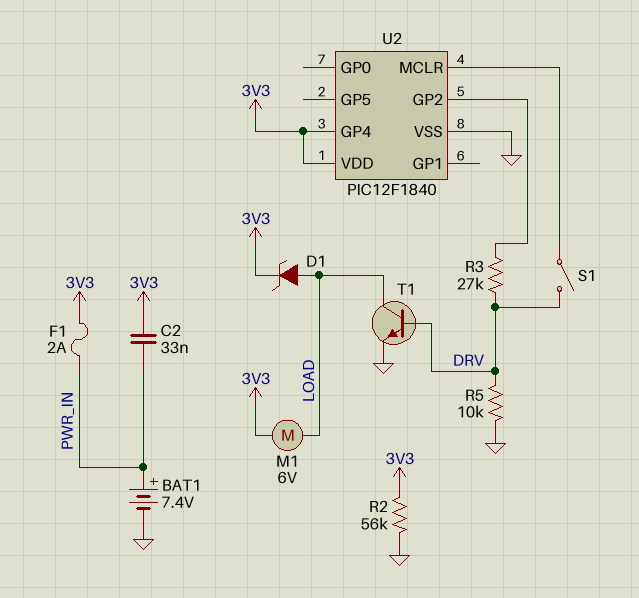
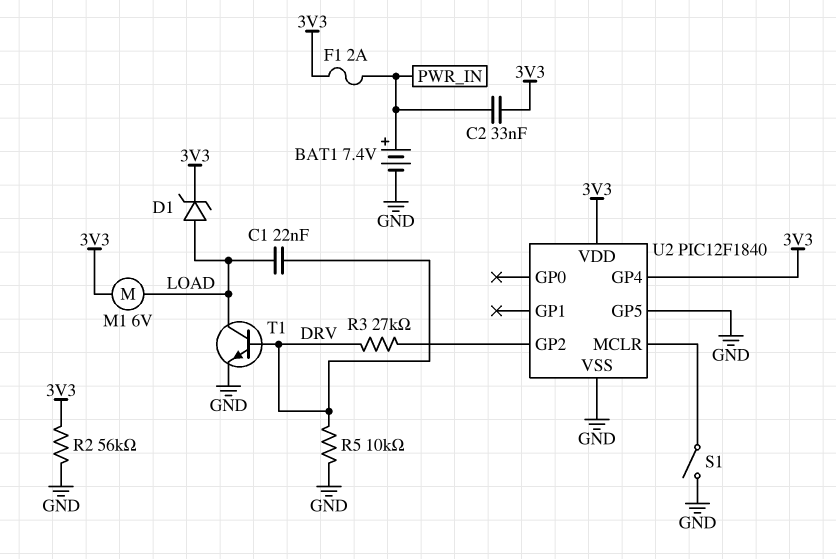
C1: none -> 22nF (DRV, LOAD)
S1: switch (DRV, U2/MCLR) -> switch (GND, U2/MCLR)
U2 pin GP5: none -> GND

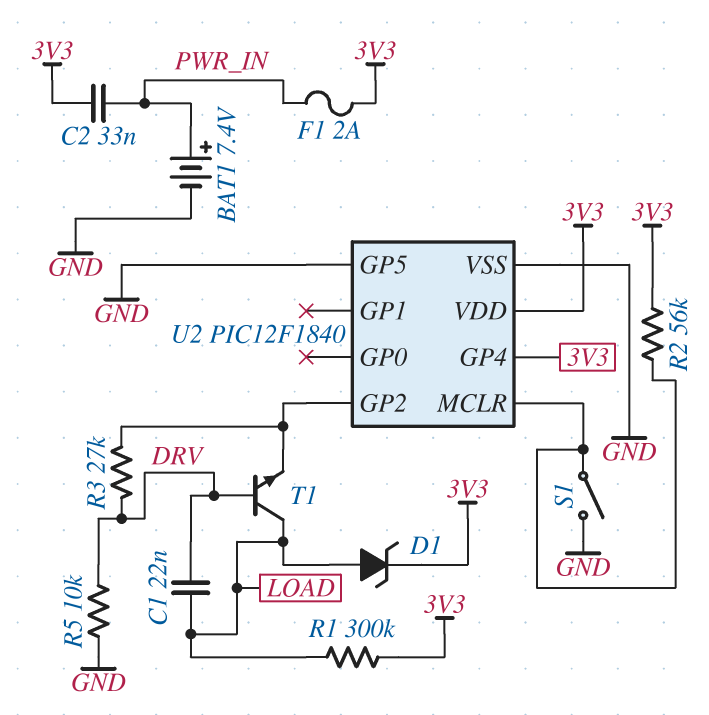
M1: motor 6V (3V3, LOAD) -> none
R1: none -> 300k (3V3, LOAD)
R2: 56k (3V3, GND) -> 56k (3V3, U2/MCLR)
T1: NPN (B DRV, C LOAD, E GND) -> NPN (B DRV, C LOAD, E U2/GP2)

